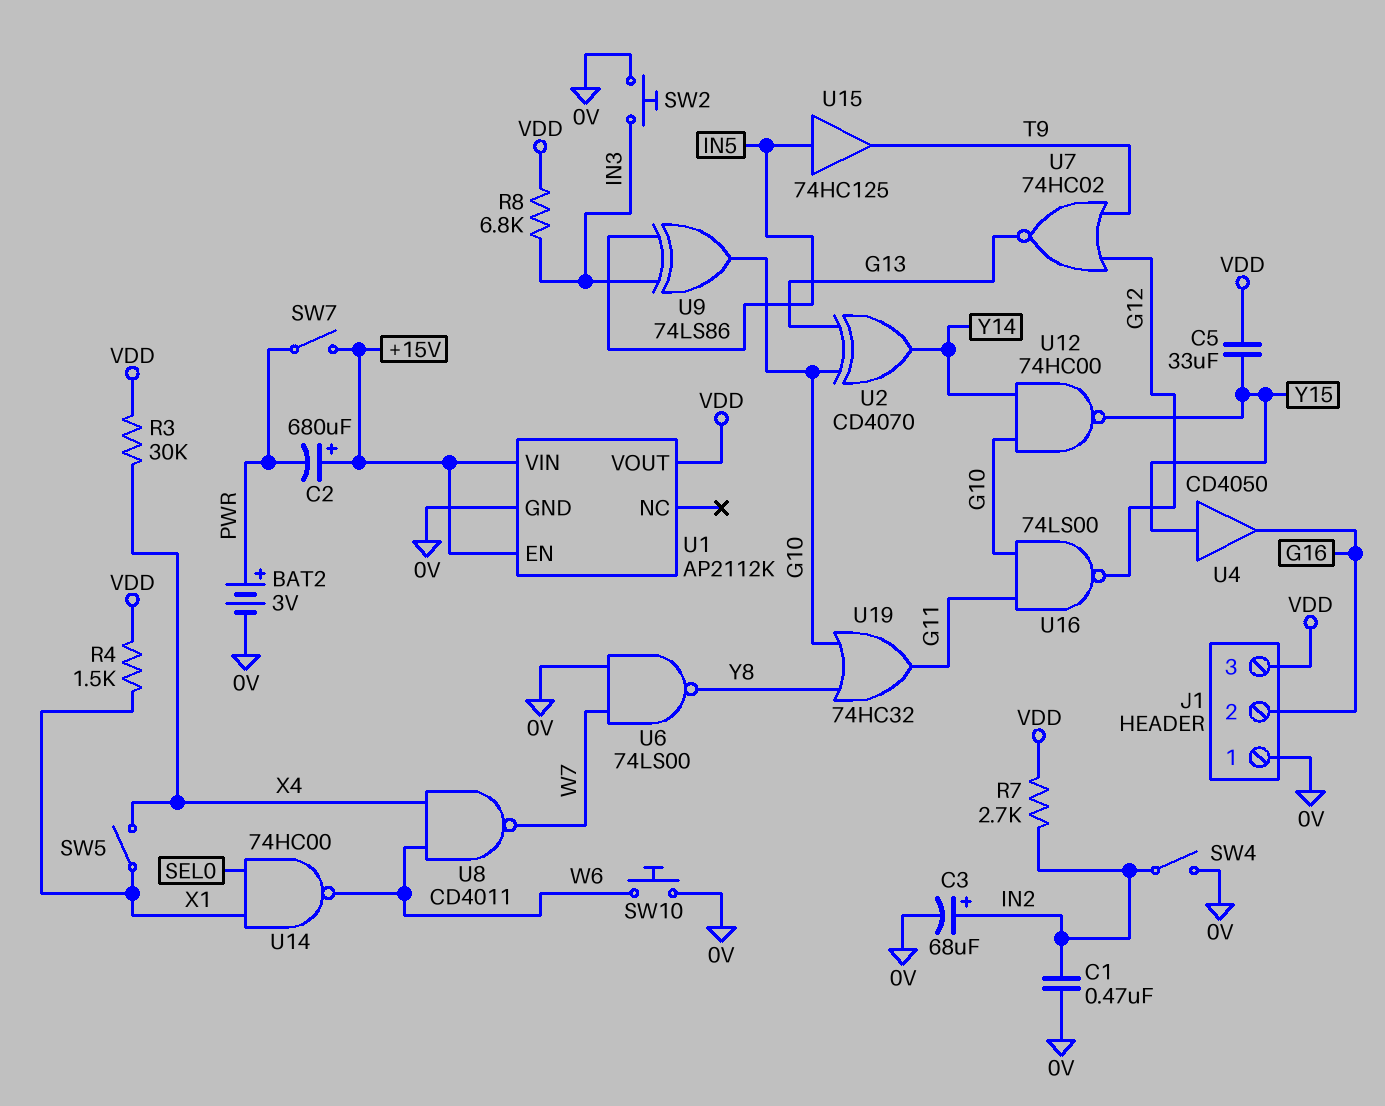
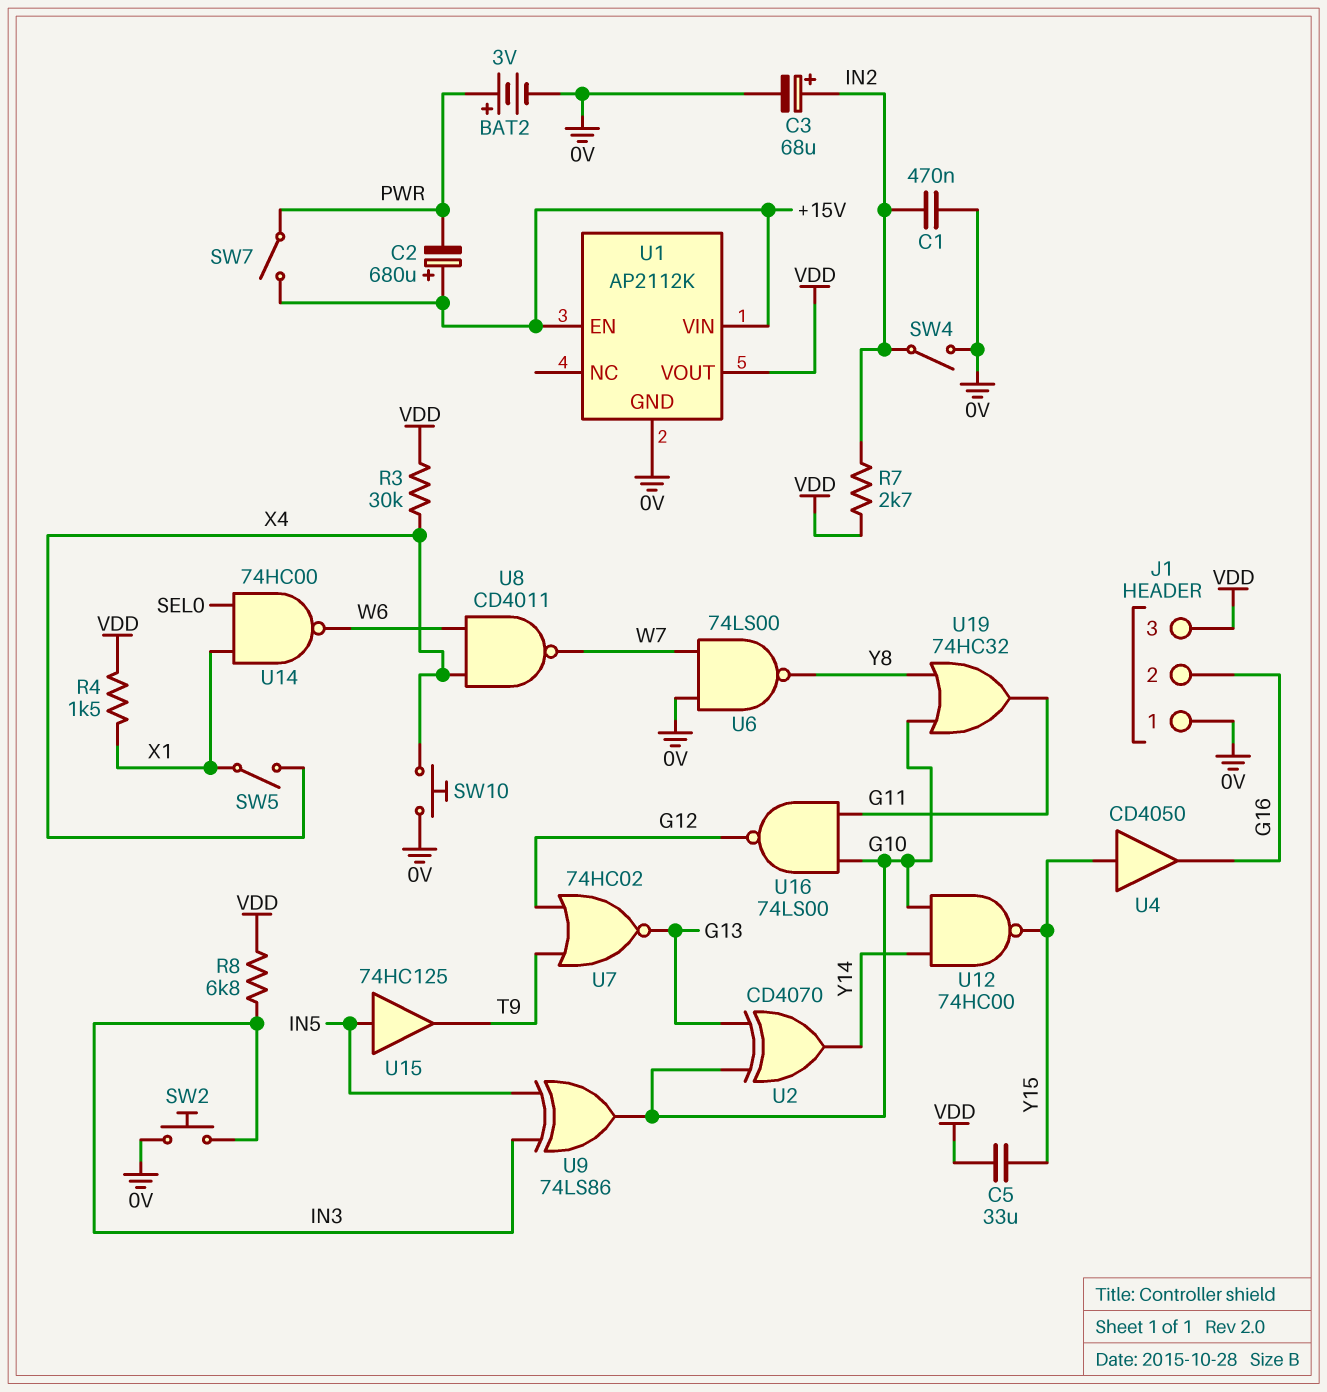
SW10: button (0V, W6) -> button (0V, X4)

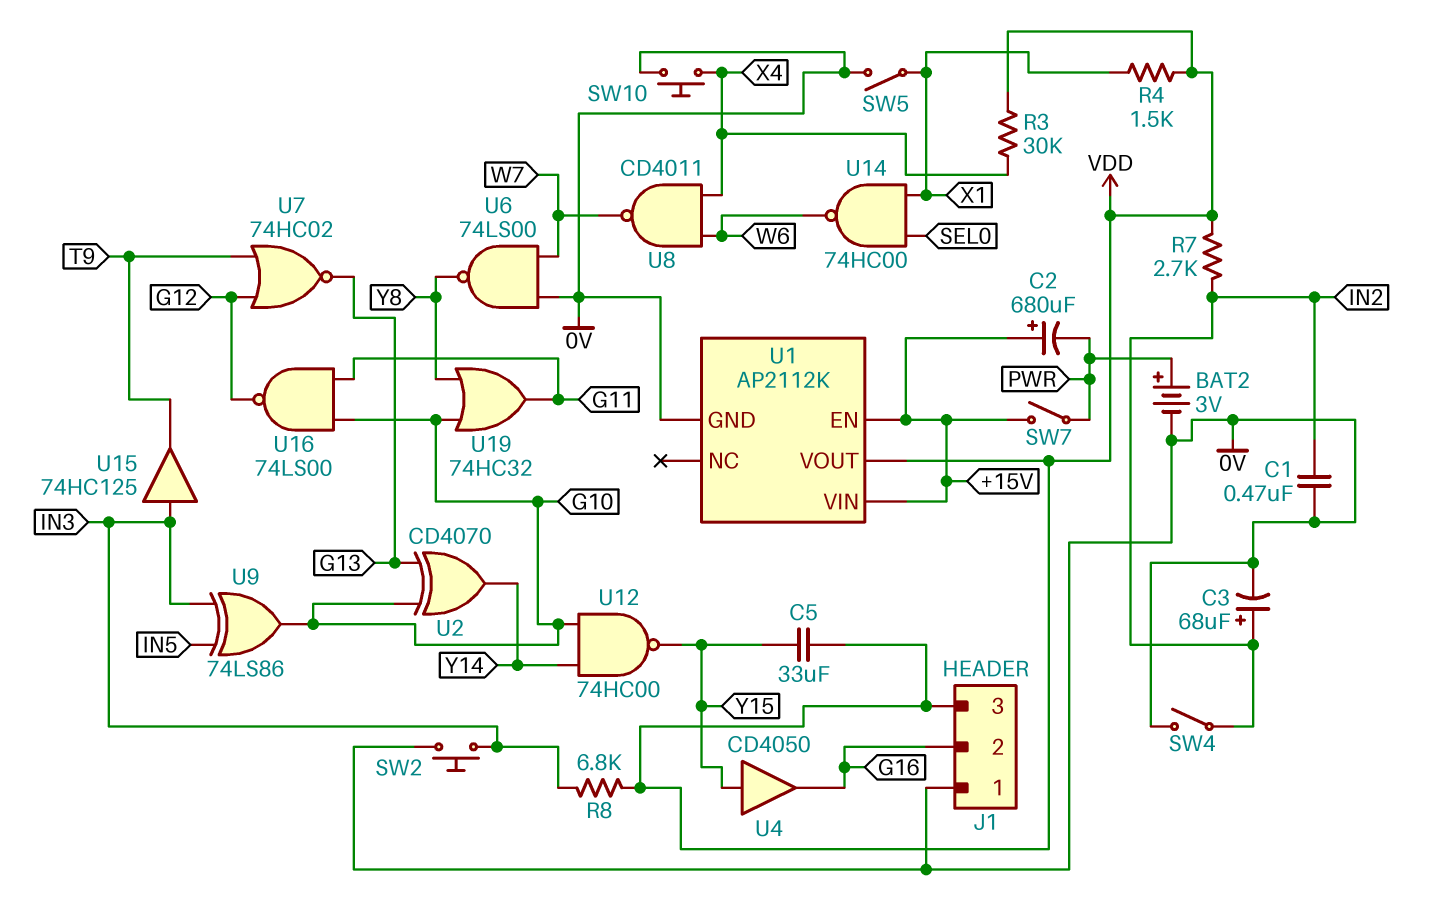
SW5: switch (X1, X4) -> switch (0V, X1)
U15: buffer 74HC125 (in IN5, out T9) -> buffer 74HC125 (in IN3, out T9)

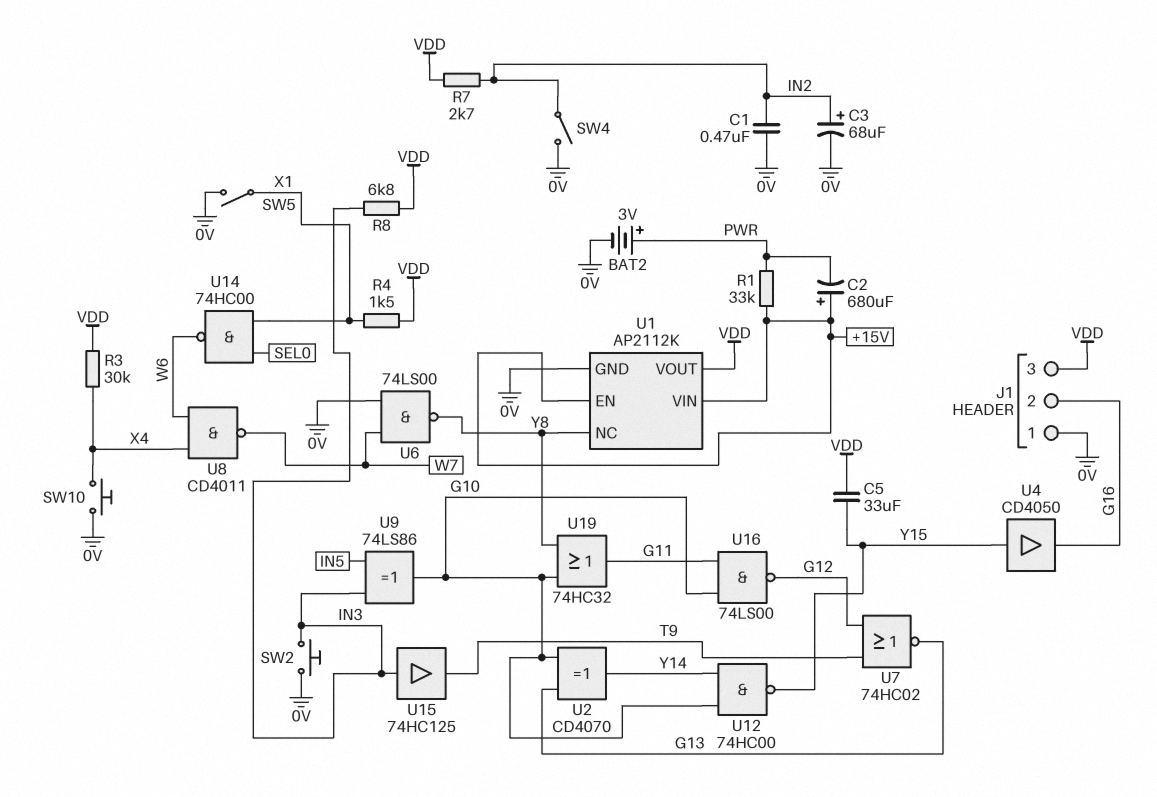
R1: none -> 33k (+15V, PWR)
SW7: switch (+15V, PWR) -> none
U1 pin NC: none -> Y8

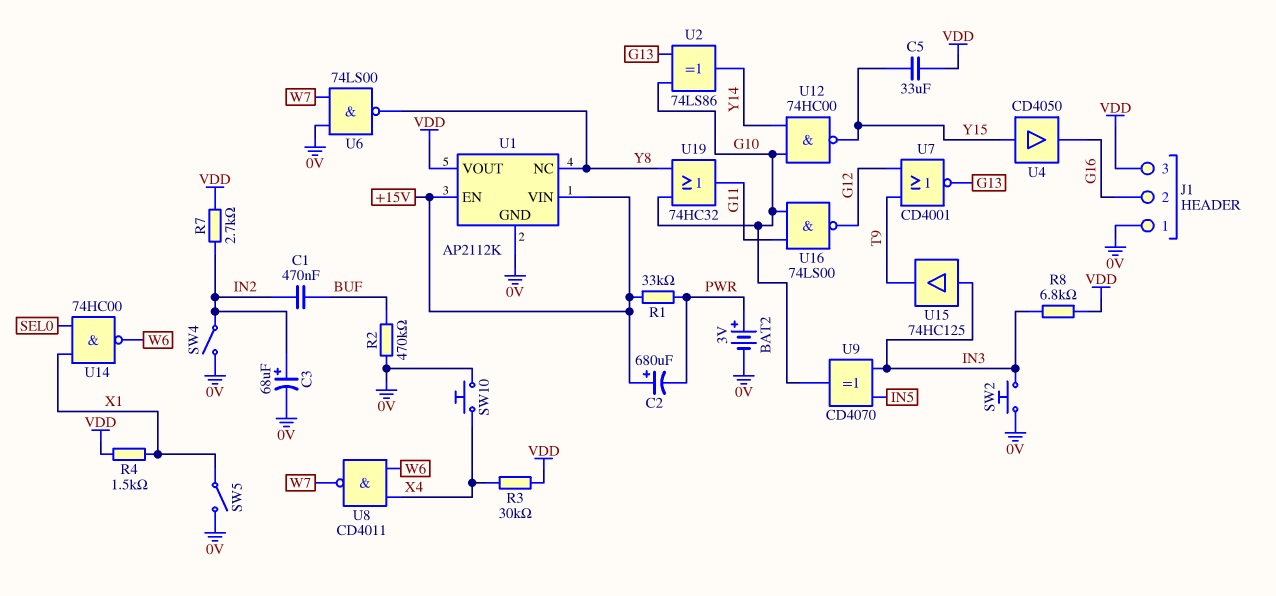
C1: 470nF (0V, IN2) -> 470nF (BUF, IN2)
R2: none -> 470k (0V, BUF)
U2: XOR CD4070 (in G10, in G13, out Y14) -> XOR 74LS86 (in G10, in G13, out Y14)
U7: NOR 74HC02 (in G12, in T9, out G13) -> NOR CD4001 (in G12, in T9, out G13)
U9: XOR 74LS86 (in IN3, in IN5, out G10) -> XOR CD4070 (in IN3, in IN5, out G10)

